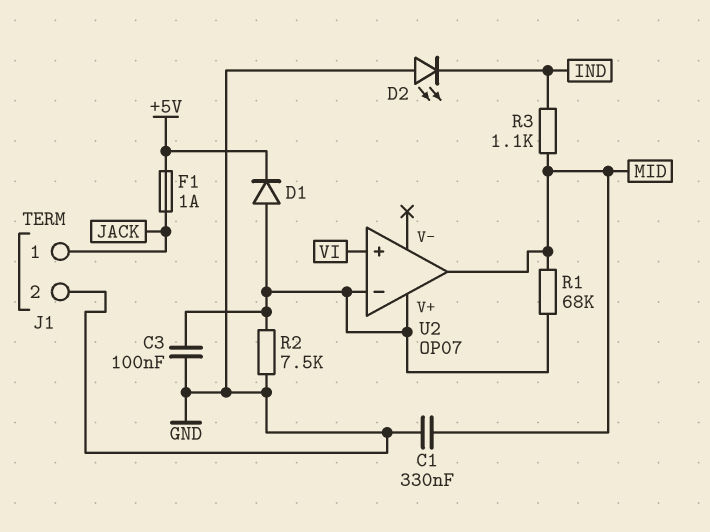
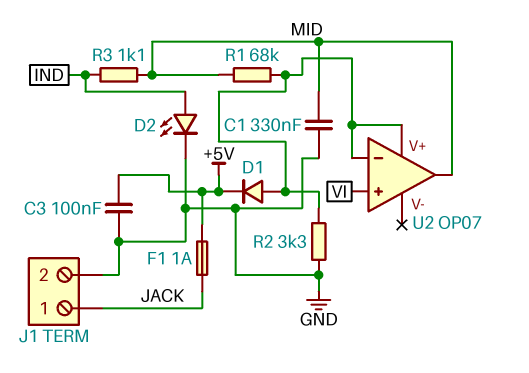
C3: 100nF (GND, U2/V+) -> 100nF (+5V, GND)
D2: LED (A GND, K IND) -> LED (A IND, K GND)
R2: 7.5k (GND, U2/V+) -> 3.3k (GND, U2/V+)

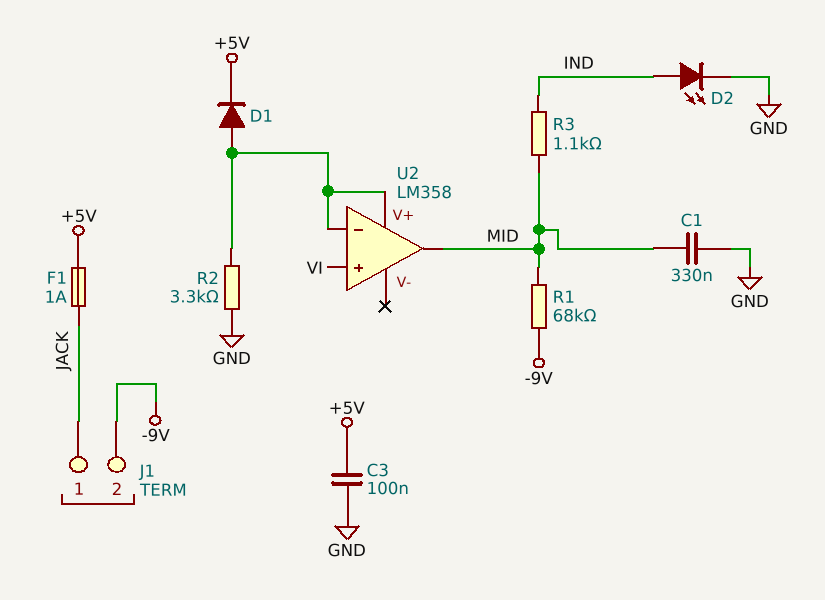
J1 pin 2: GND -> -9V
R1: 68k (MID, U2/V+) -> 68k (-9V, MID)
U2: OP07 -> LM358

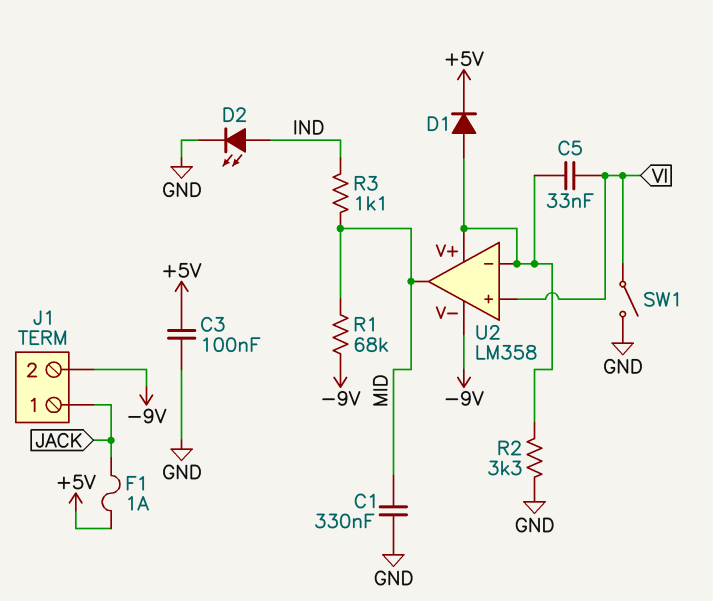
C5: none -> 33nF (U2/V+, VI)
SW1: none -> switch (GND, VI)
U2 pin V-: none -> -9V

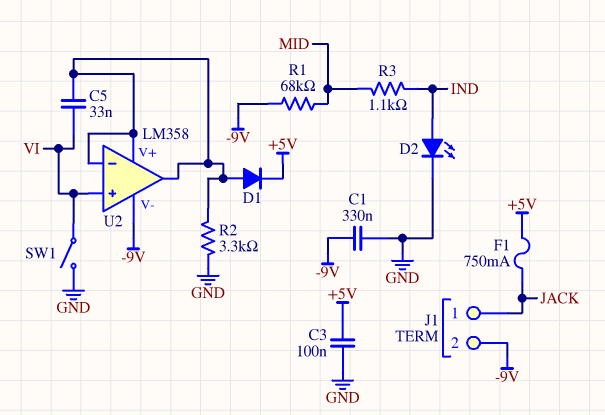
C1: 330nF (GND, MID) -> 330nF (-9V, GND)
F1: 1A (+5V, JACK) -> 750mA (+5V, JACK)
U2 pin out: MID -> U2/V+

